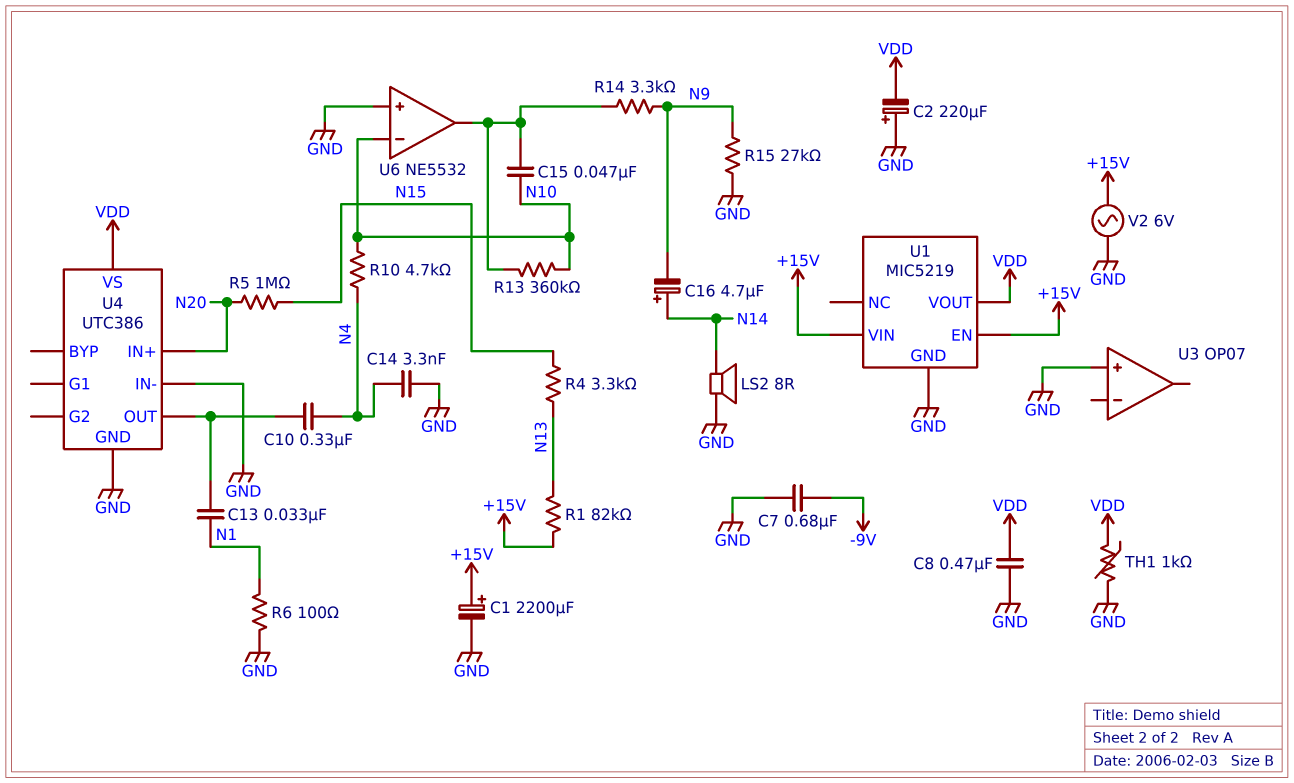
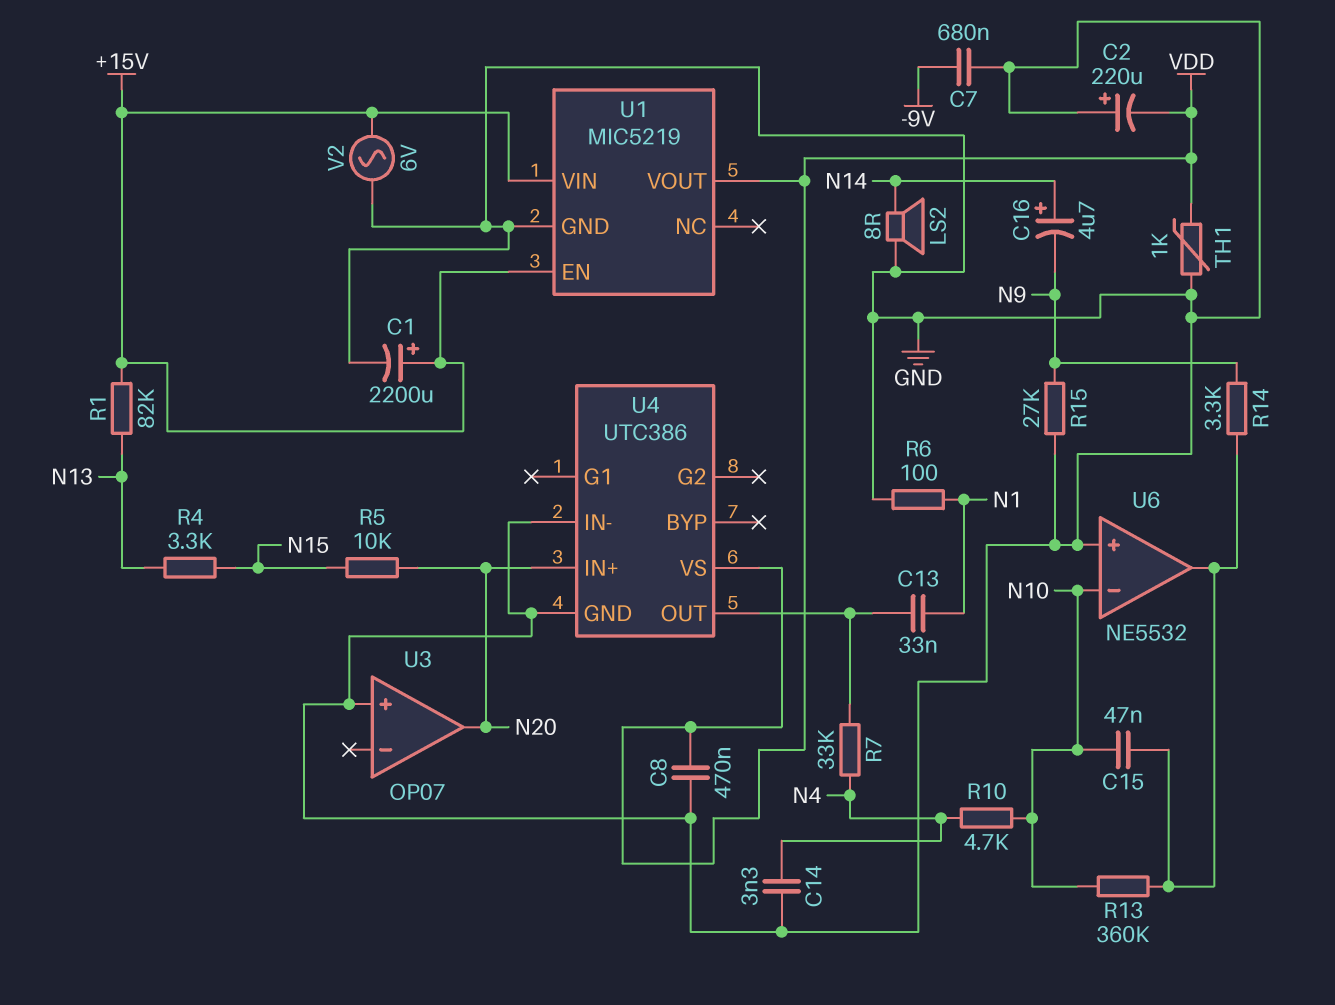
C10: 330nF (N4, U4/OUT) -> none
R5: 1M (N15, N20) -> 10k (N15, N20)
R7: none -> 33k (N4, U4/OUT)
U3 pin out: none -> N20

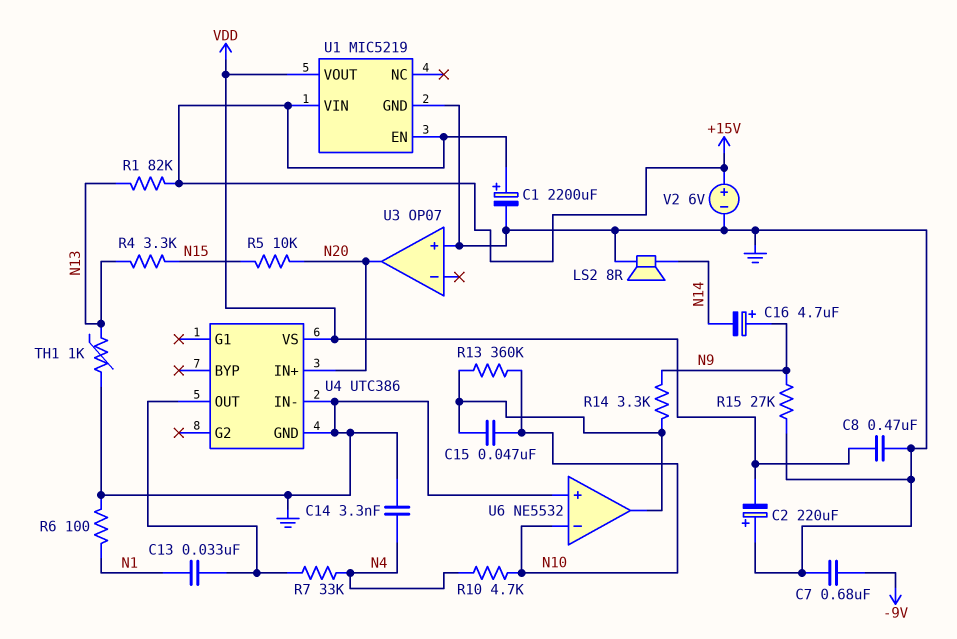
C16: 4.7uF (plus N14, minus N9) -> 4.7uF (plus N9, minus N14)
TH1: 1k (GND, VDD) -> 1k (GND, N13)
V2: AC 6V (+15V, GND) -> 6V (plus +15V, minus GND)

